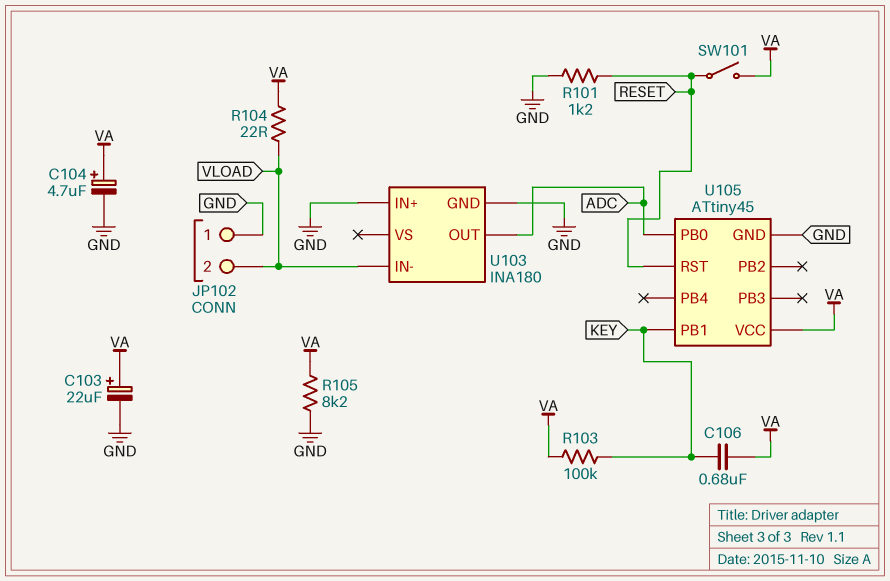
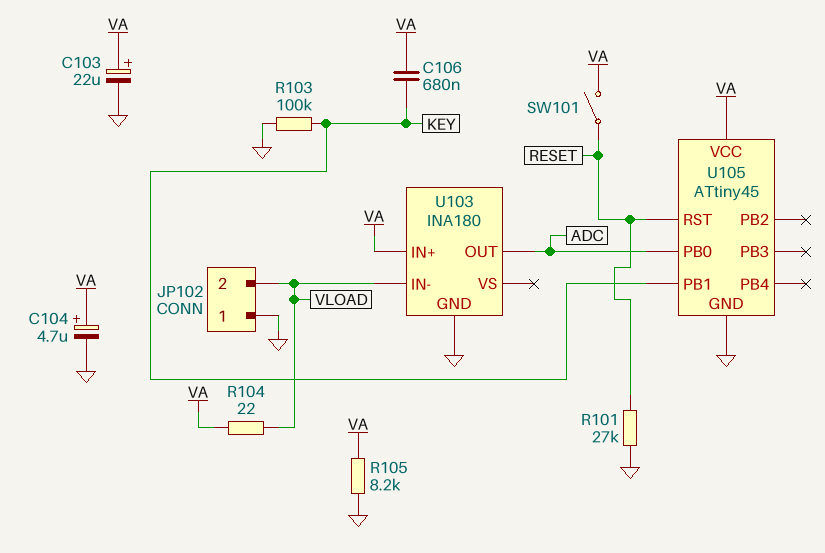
R101: 1.2k (GND, RESET) -> 27k (GND, RESET)
R103: 100k (KEY, VA) -> 100k (GND, KEY)
U103 pin IN+: GND -> VA

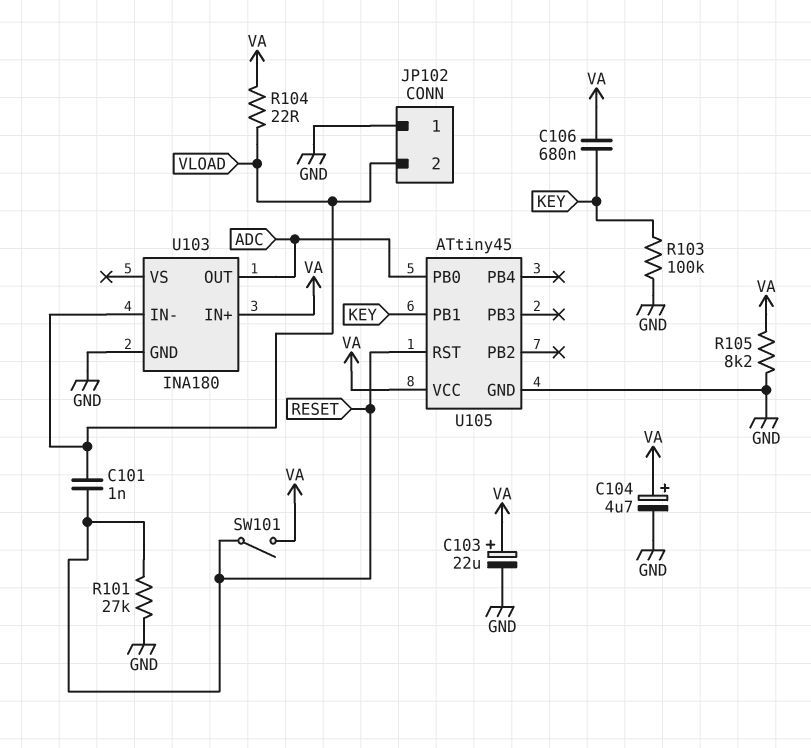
C101: none -> 1nF (RESET, VLOAD)

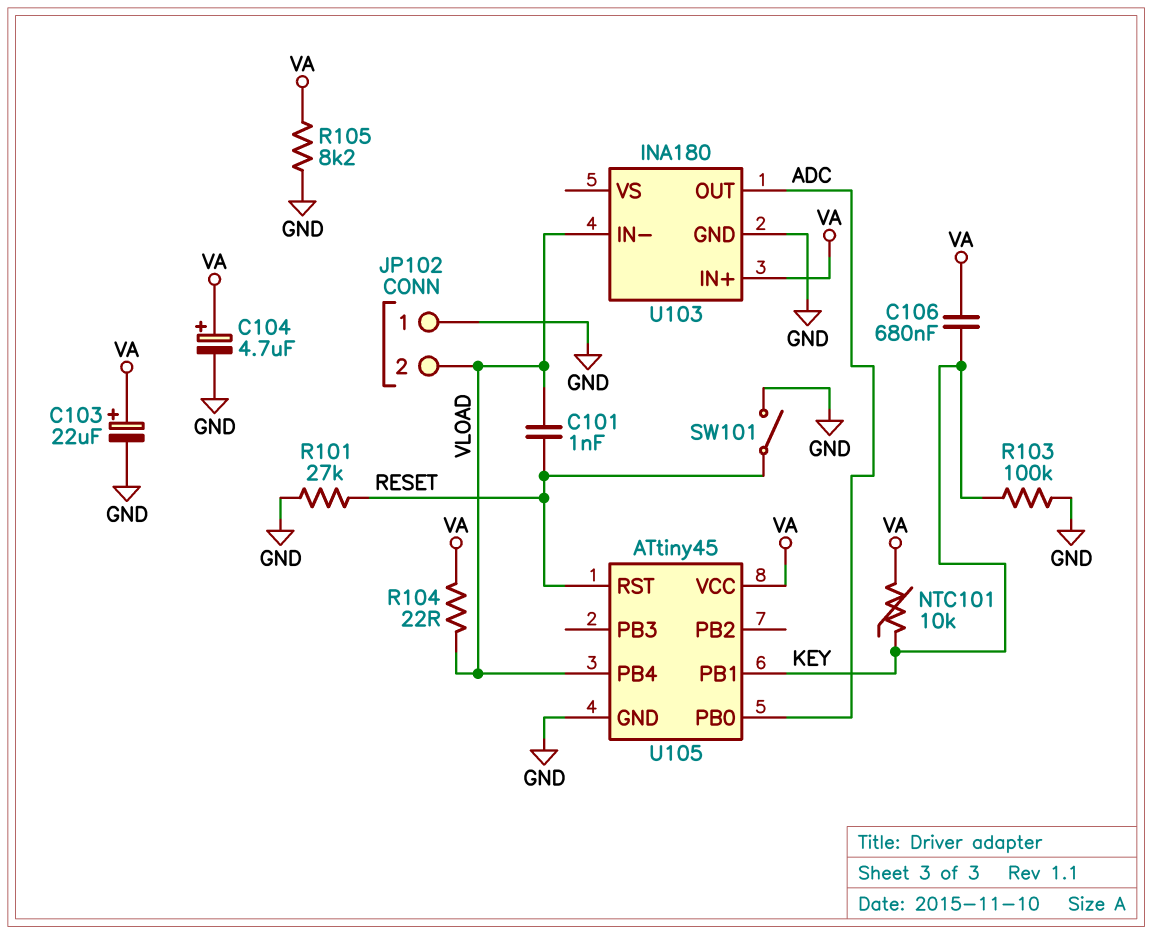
NTC101: none -> 10k (KEY, VA)
SW101: switch (RESET, VA) -> switch (GND, RESET)
U105 pin PB4: none -> VLOAD

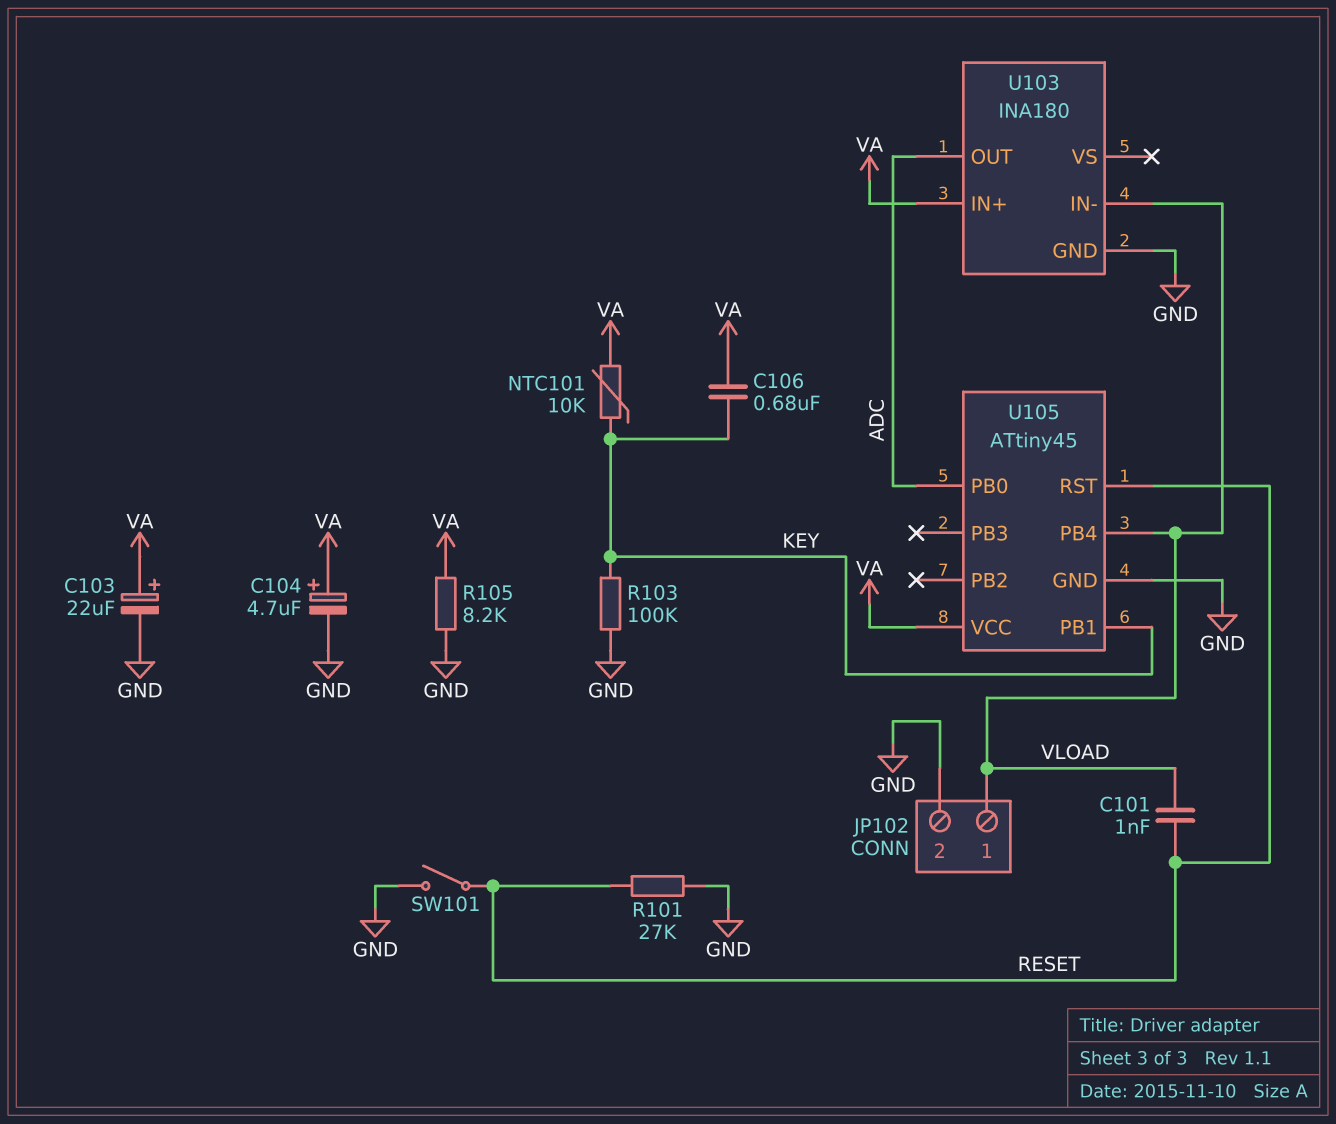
JP102 pin 1: GND -> VLOAD
JP102 pin 2: VLOAD -> GND
R104: 22 (VA, VLOAD) -> none

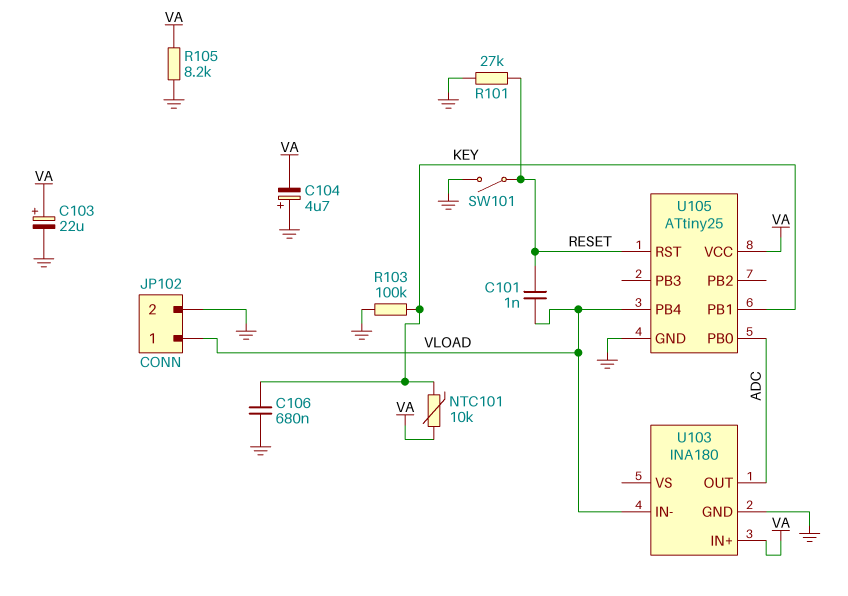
C104: 4.7uF (plus VA, minus GND) -> 4.7uF (plus GND, minus VA)
C106: 680nF (KEY, VA) -> 680nF (GND, KEY)
U105: ATtiny45 -> ATtiny25

